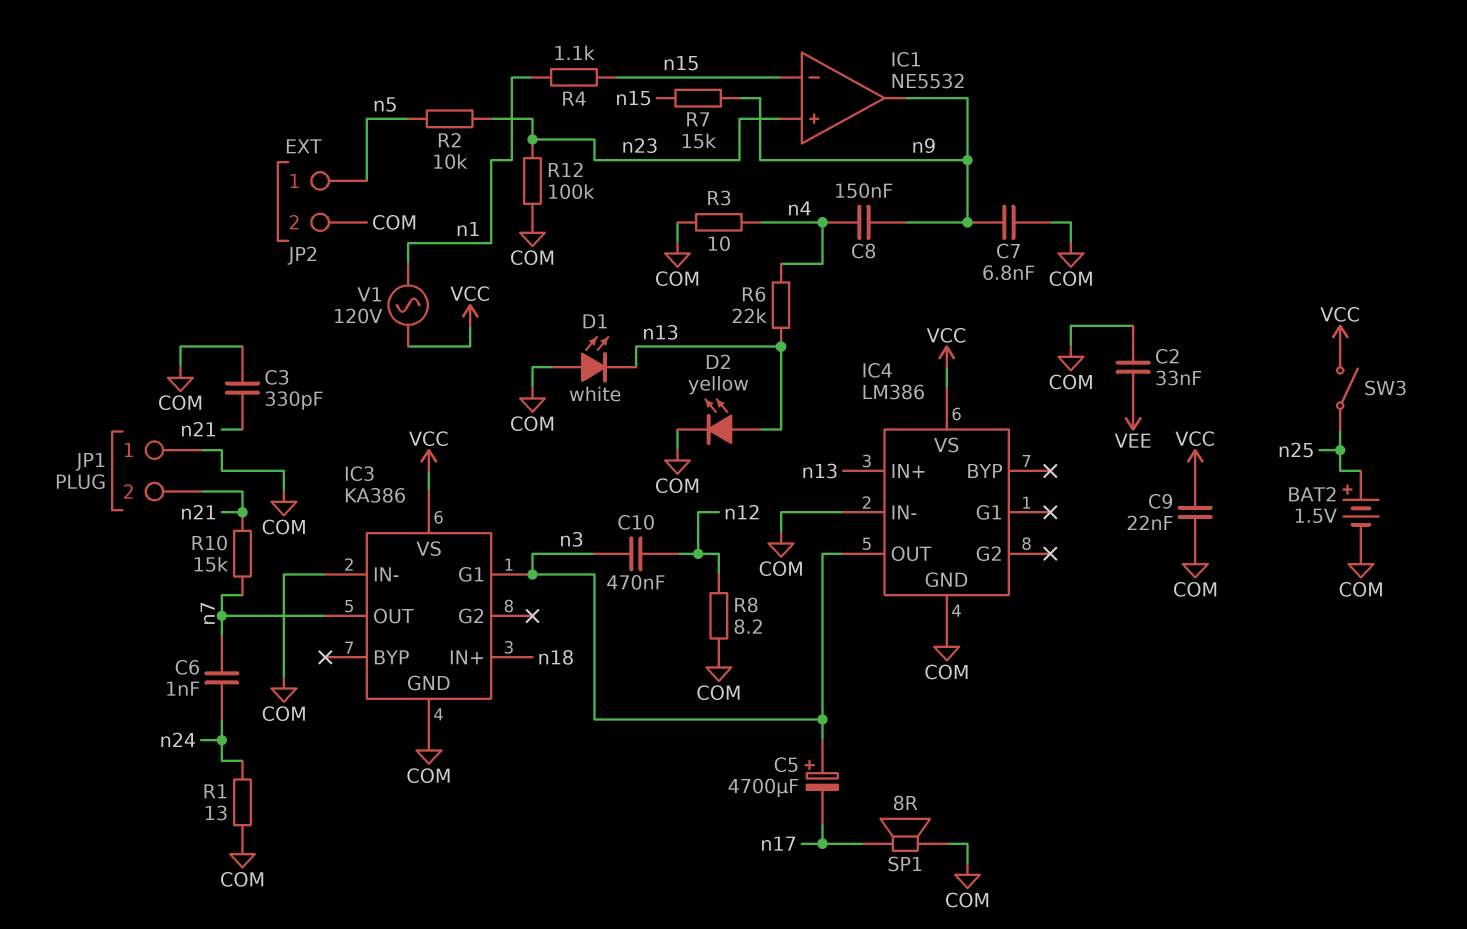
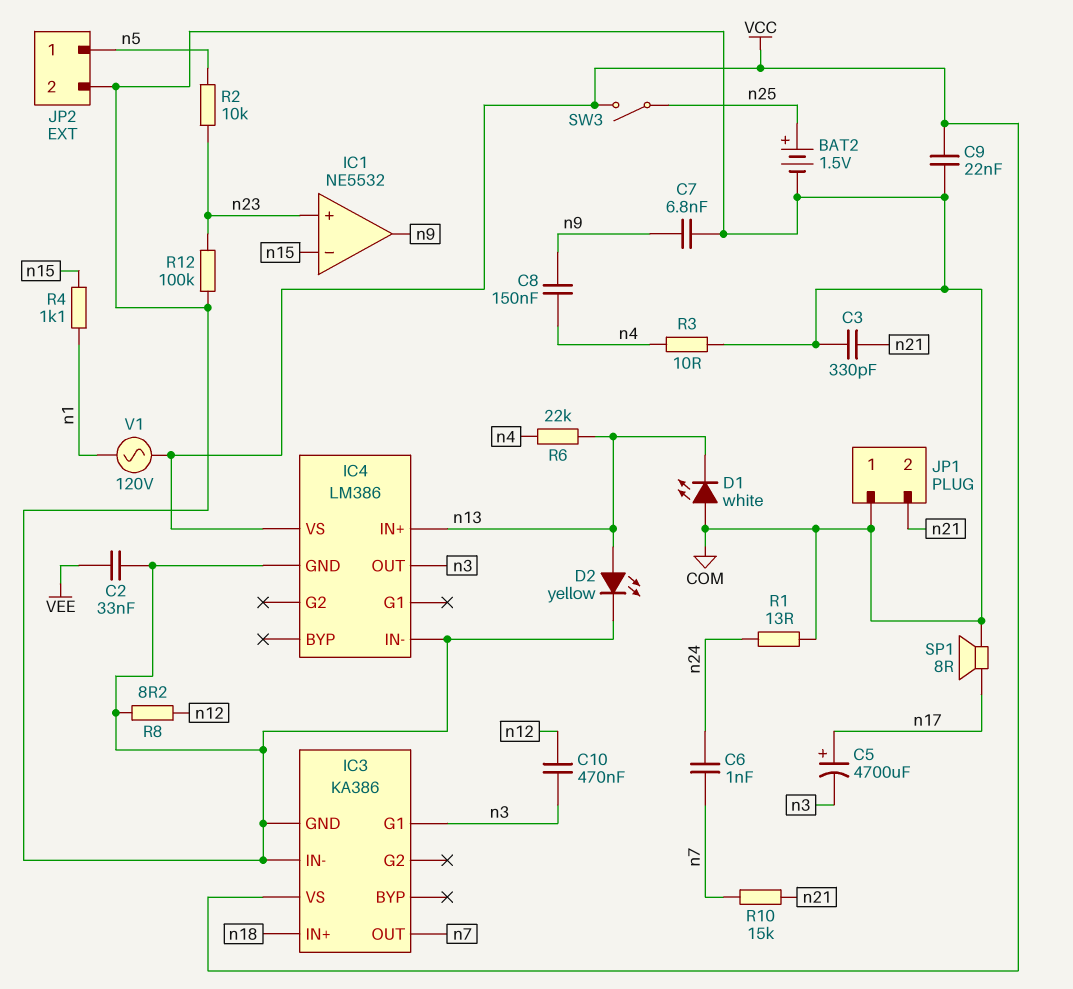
C5: 4700uF (plus n3, minus n17) -> 4700uF (plus n17, minus n3)
R7: 15k (n9, n15) -> none

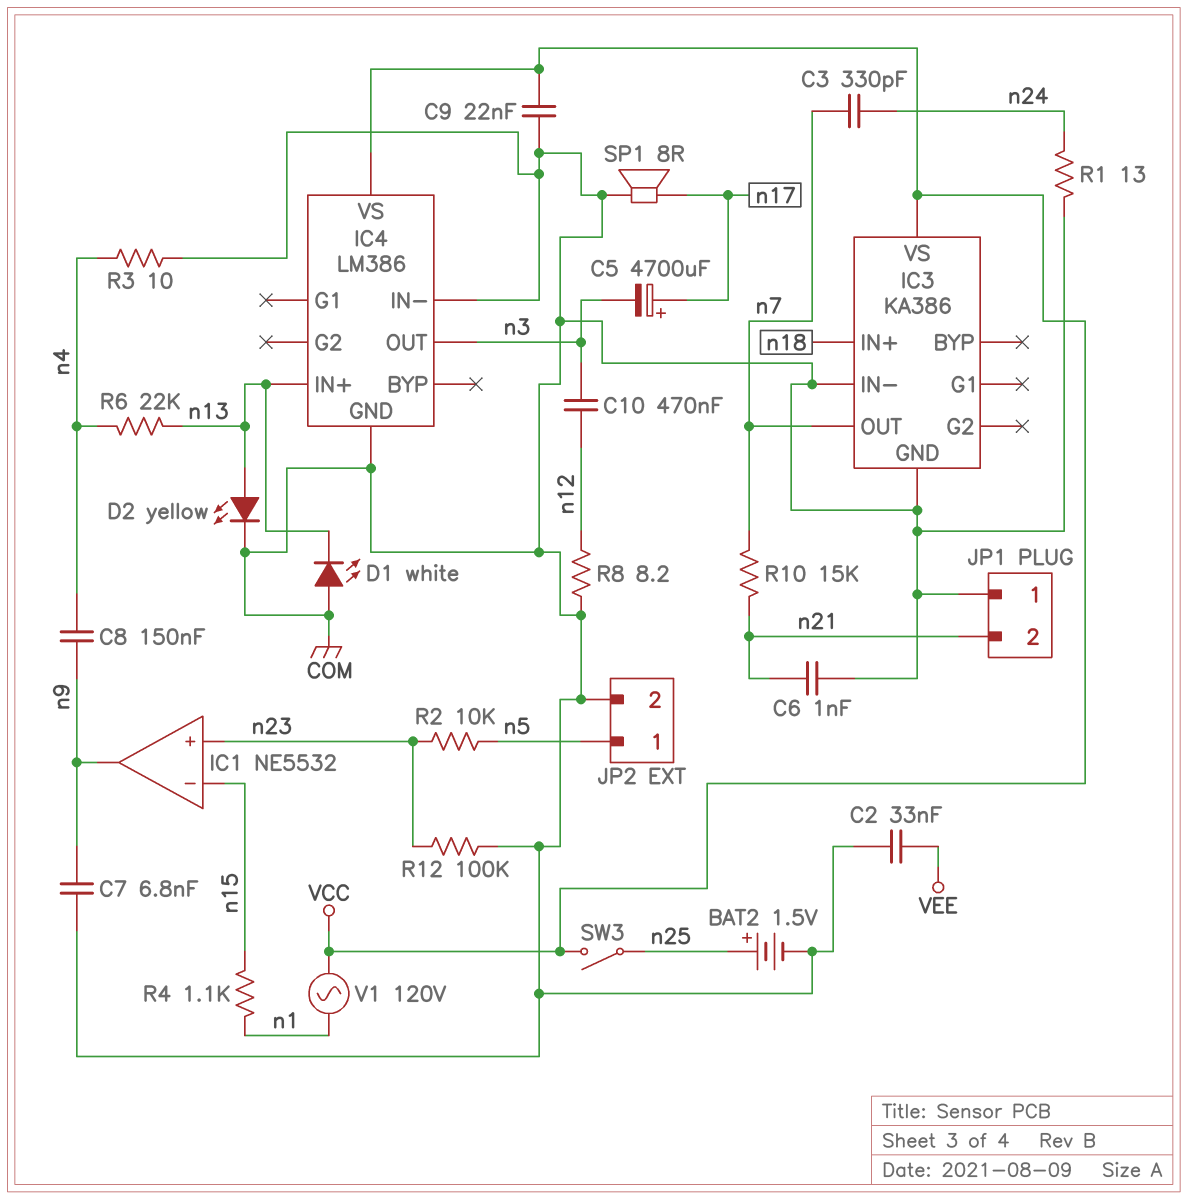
C3: 330pF (COM, n21) -> 330pF (n7, n24)
C6: 1nF (n7, n24) -> 1nF (COM, n21)
IC3 pin G1: n3 -> none

